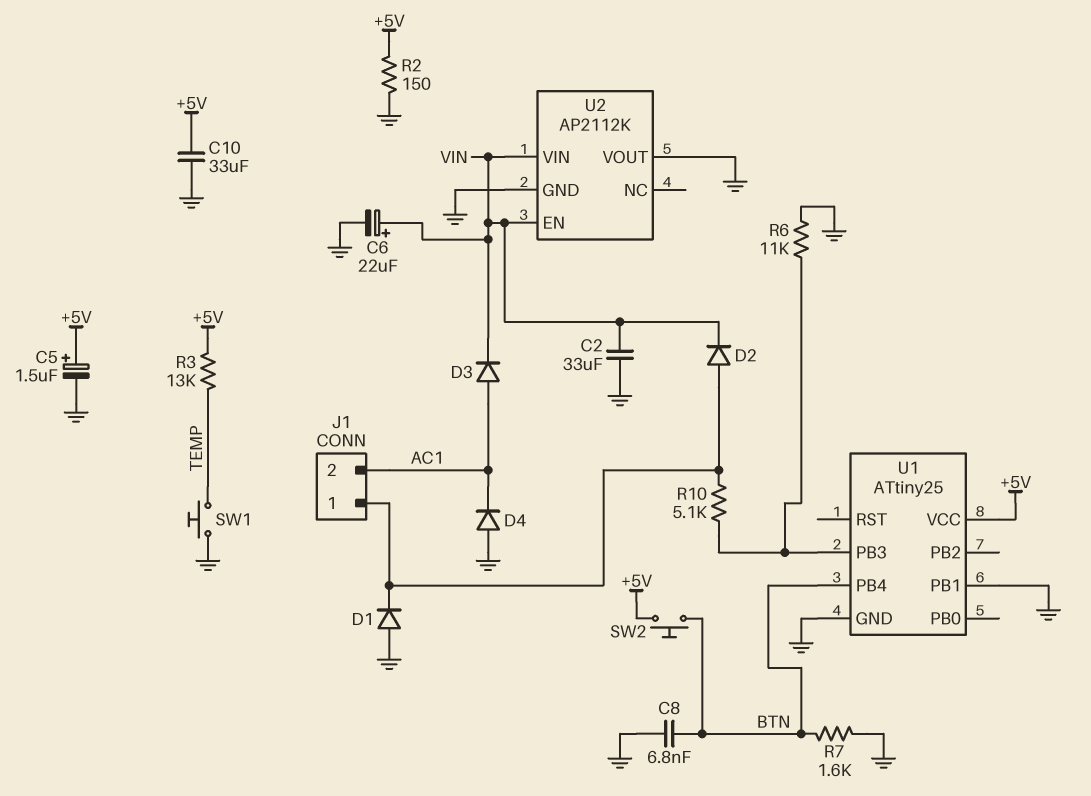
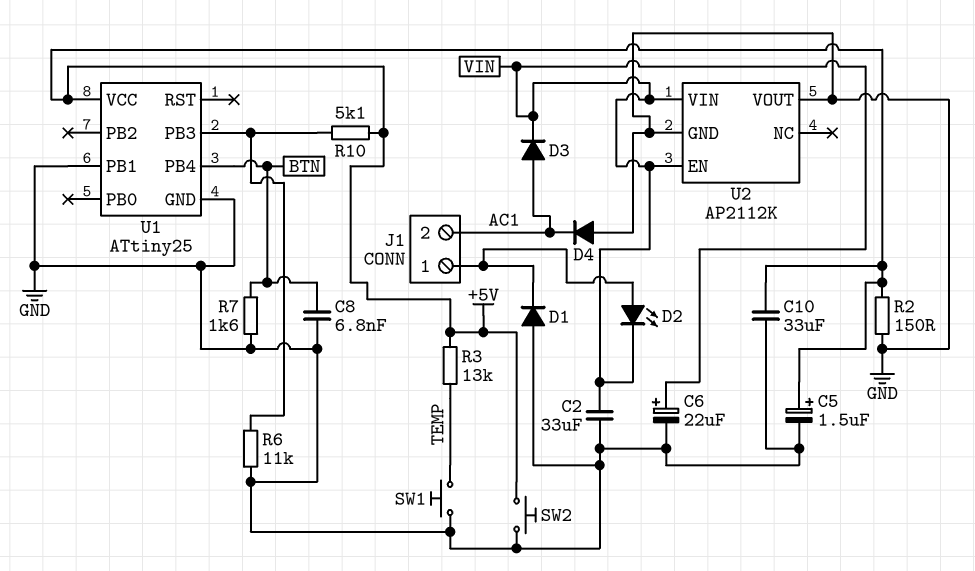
D2: diode (A J1/1, K VIN) -> LED (A J1/1, K VIN)
R10: 5.1k (J1/1, U1/PB3) -> 5.1k (+5V, U1/PB3)
SW2: button (+5V, BTN) -> button (+5V, GND)

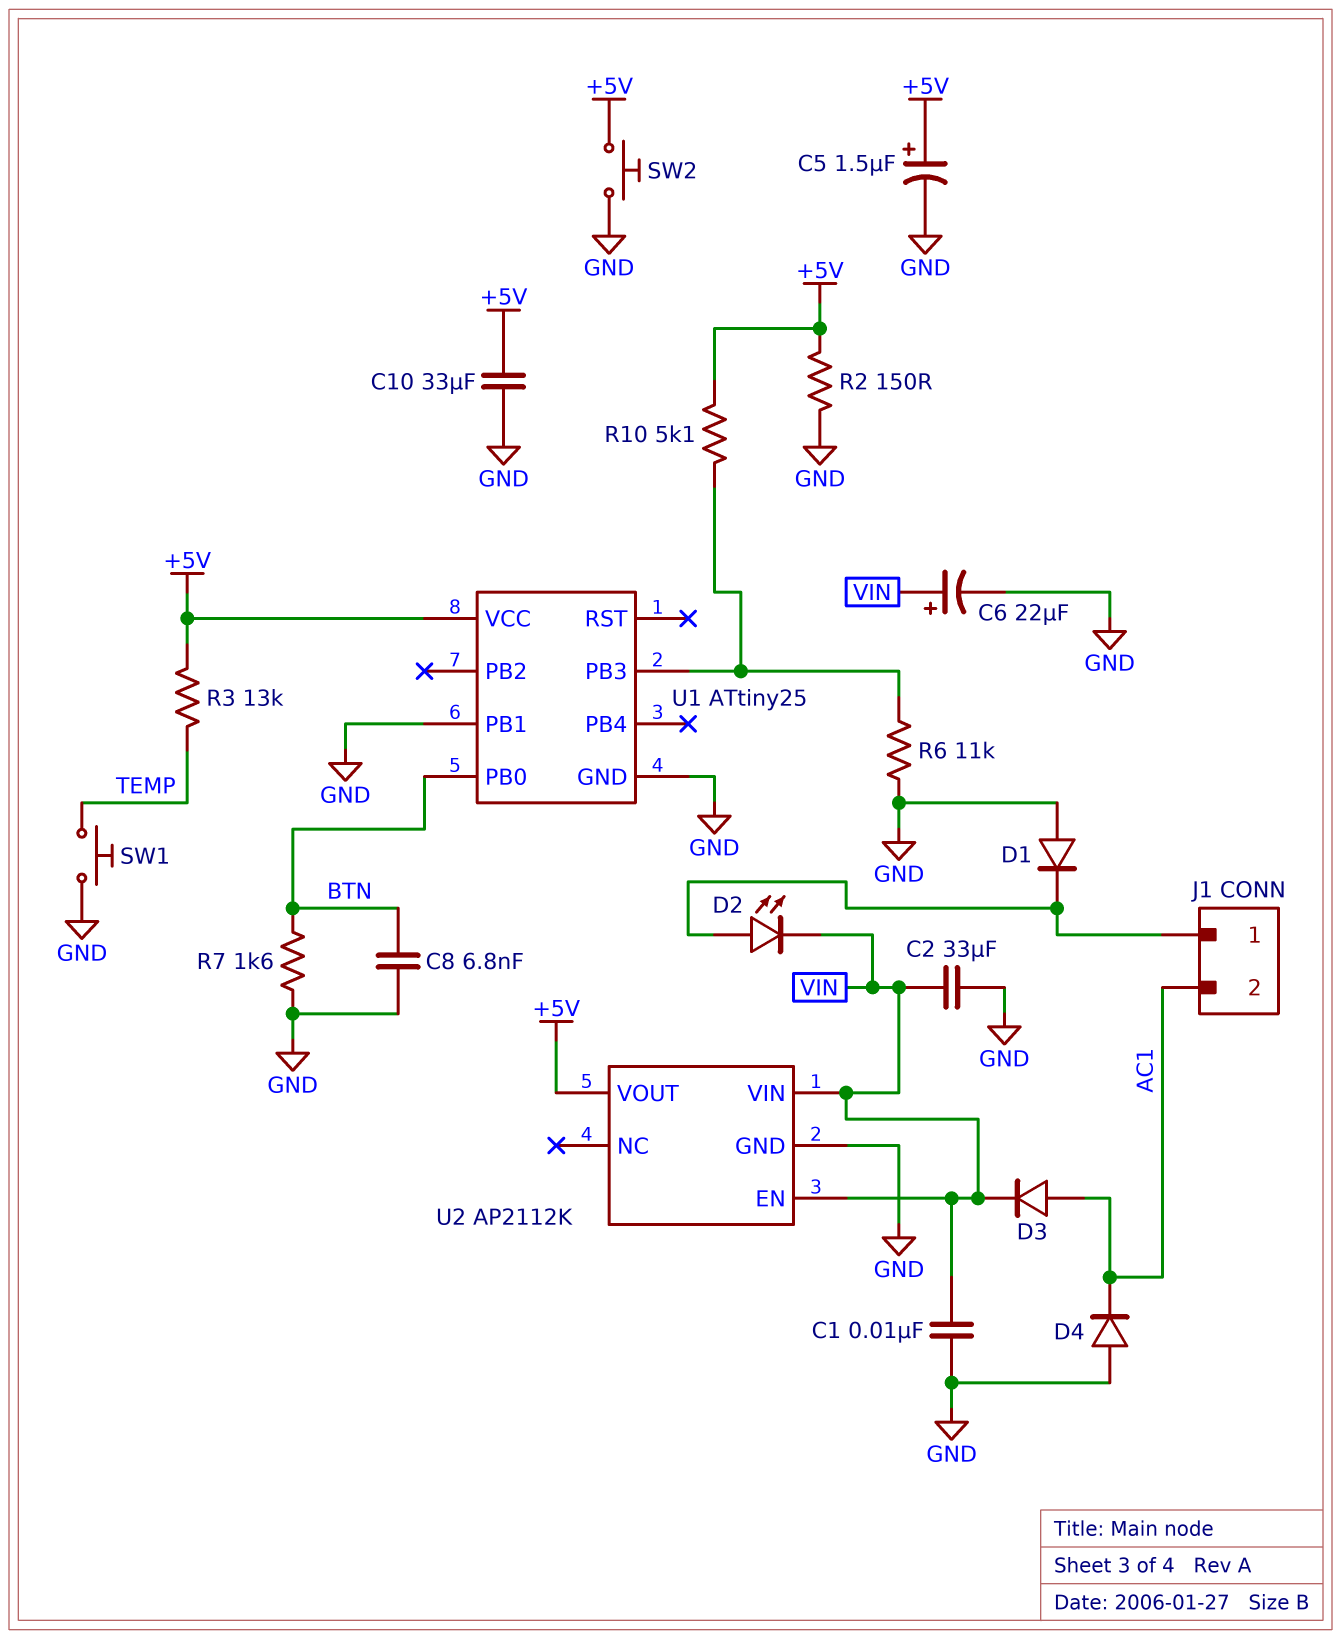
C1: none -> 10nF (GND, VIN)
U1 pin PB0: none -> BTN
U1 pin PB4: BTN -> none
U2 pin VOUT: GND -> +5V

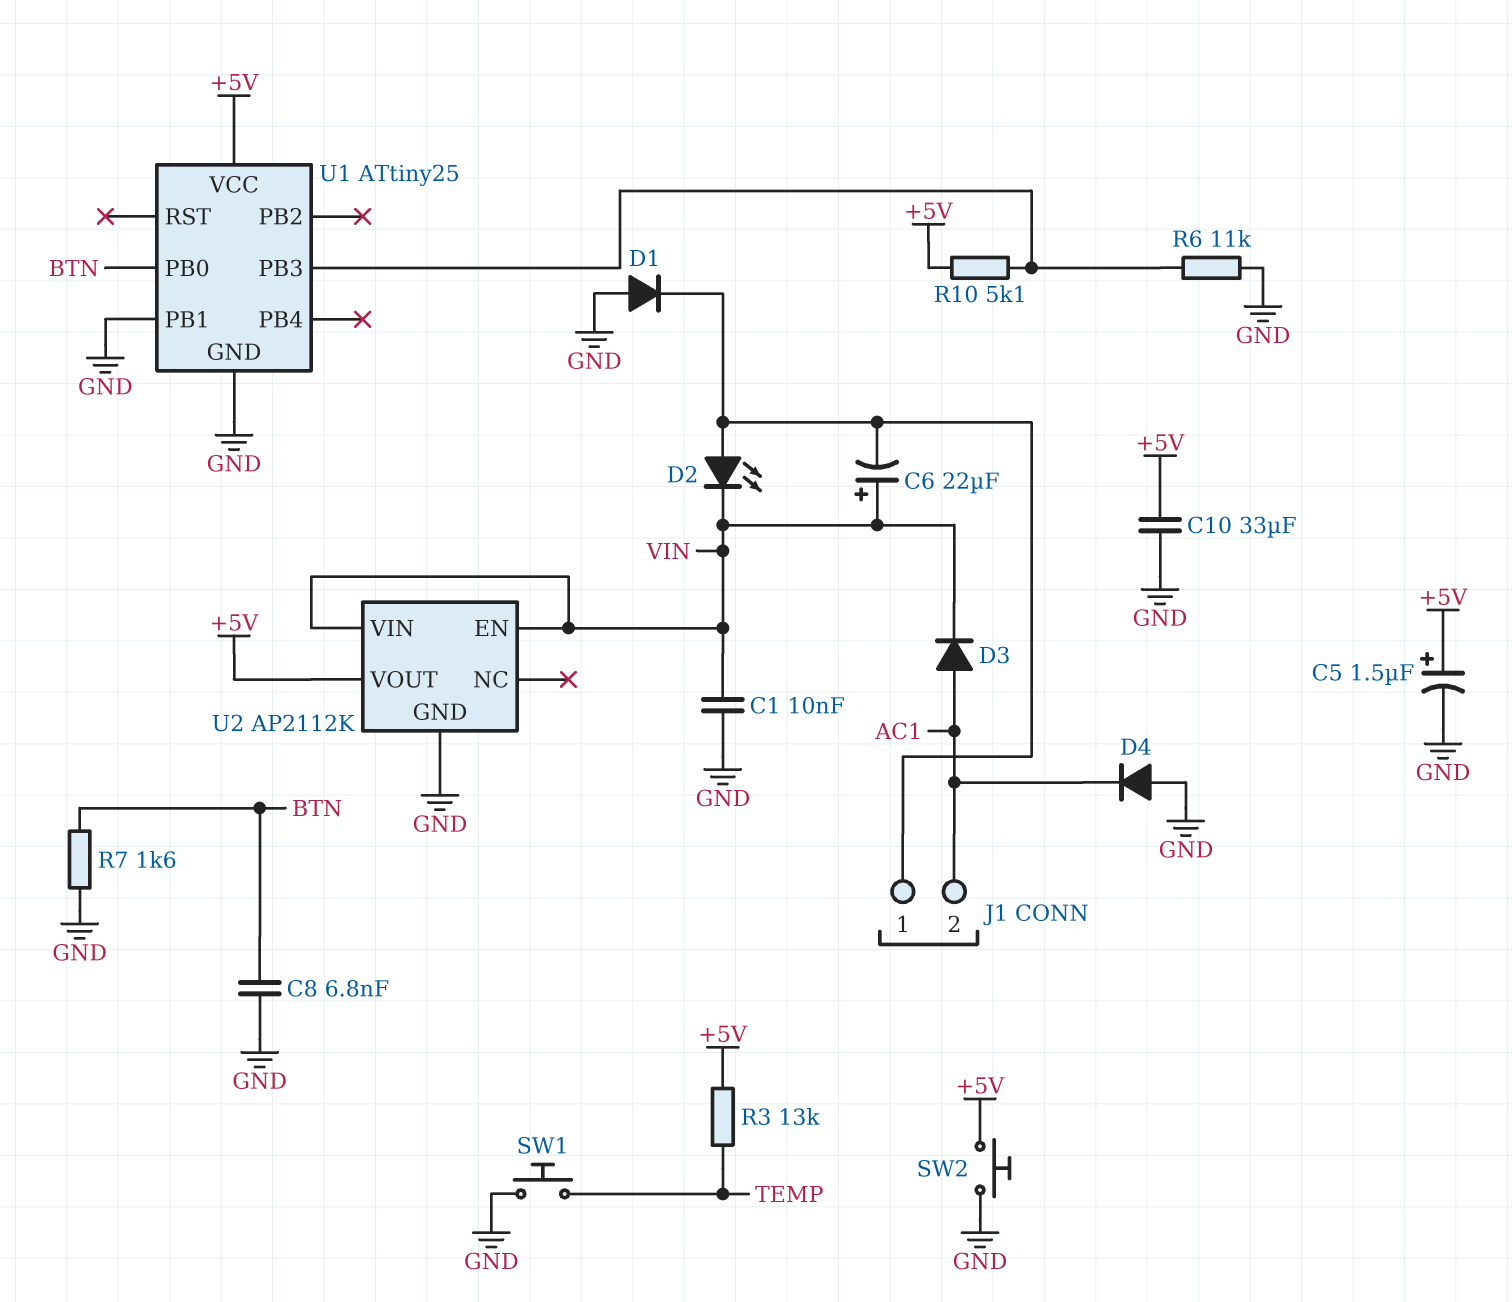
C2: 33uF (GND, VIN) -> none
C6: 22uF (plus VIN, minus GND) -> 22uF (plus VIN, minus J1/1)
R2: 150 (+5V, GND) -> none

